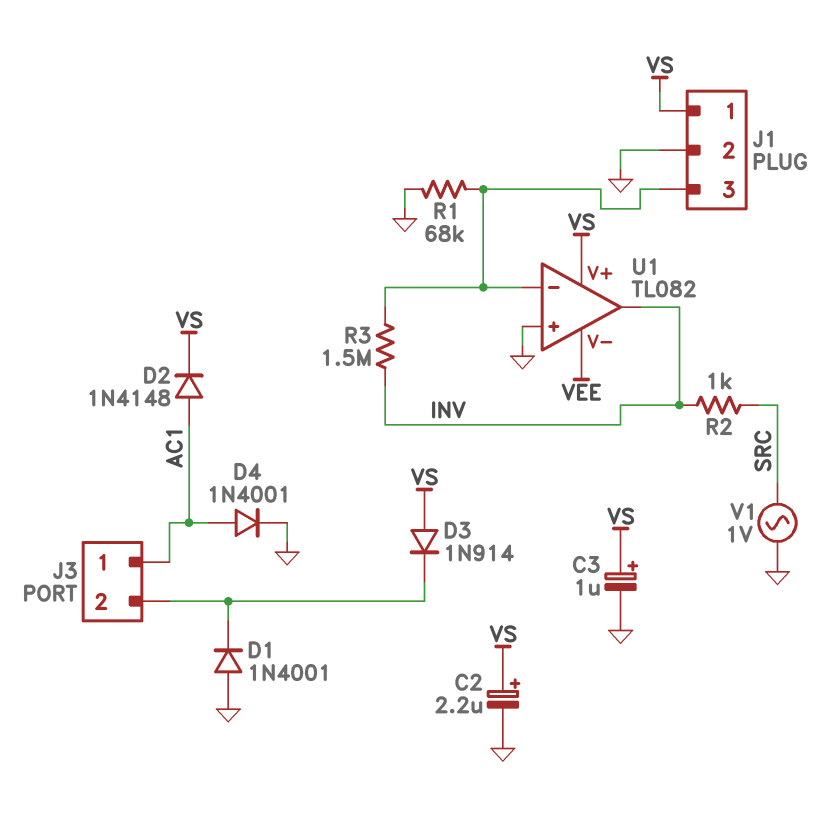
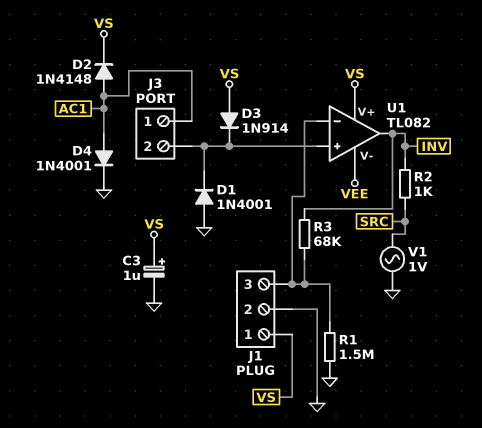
C2: 2.2uF (plus VS, minus GND) -> none
R1: 68k (GND, J1/3) -> 1.5M (GND, J1/3)
R3: 1.5M (INV, J1/3) -> 68k (INV, J1/3)
U1 pin in+: GND -> J3/2

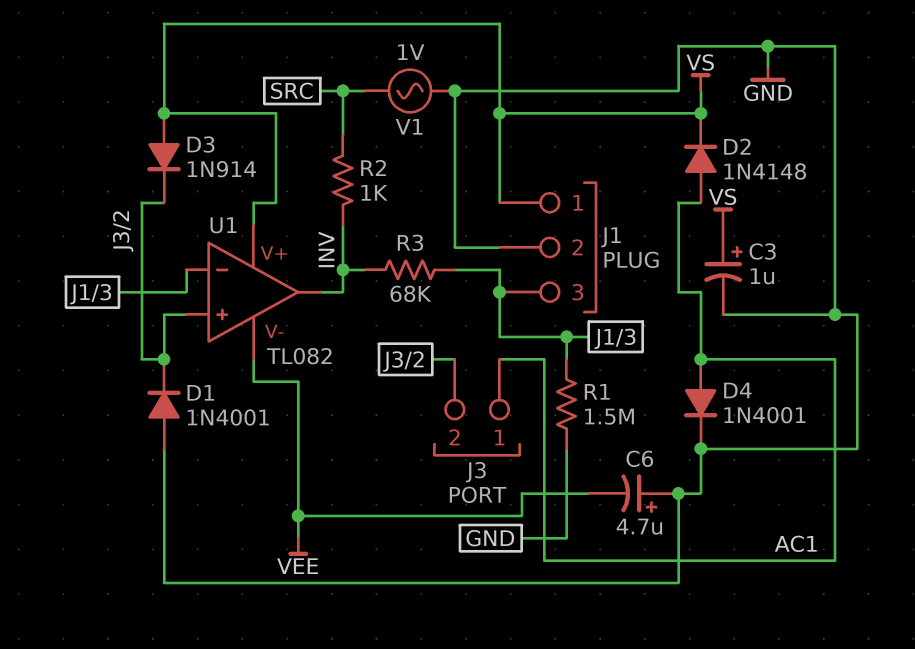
C6: none -> 4.7uF (plus GND, minus VEE)

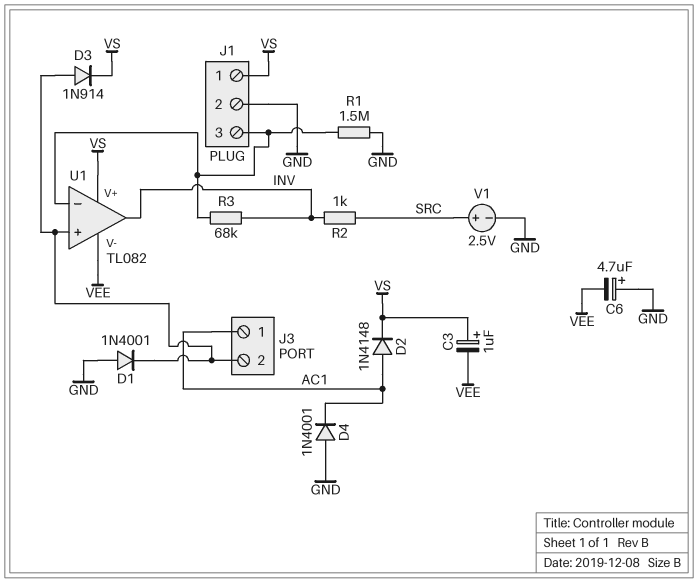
C3: 1uF (plus VS, minus GND) -> 1uF (plus VS, minus VEE)
D3: diode 1N914 (A VS, K J3/2) -> diode 1N914 (A J3/2, K VS)
D4: diode 1N4001 (A AC1, K GND) -> diode 1N4001 (A GND, K AC1)
V1: AC 1V (GND, SRC) -> 2.5V (plus SRC, minus GND)

